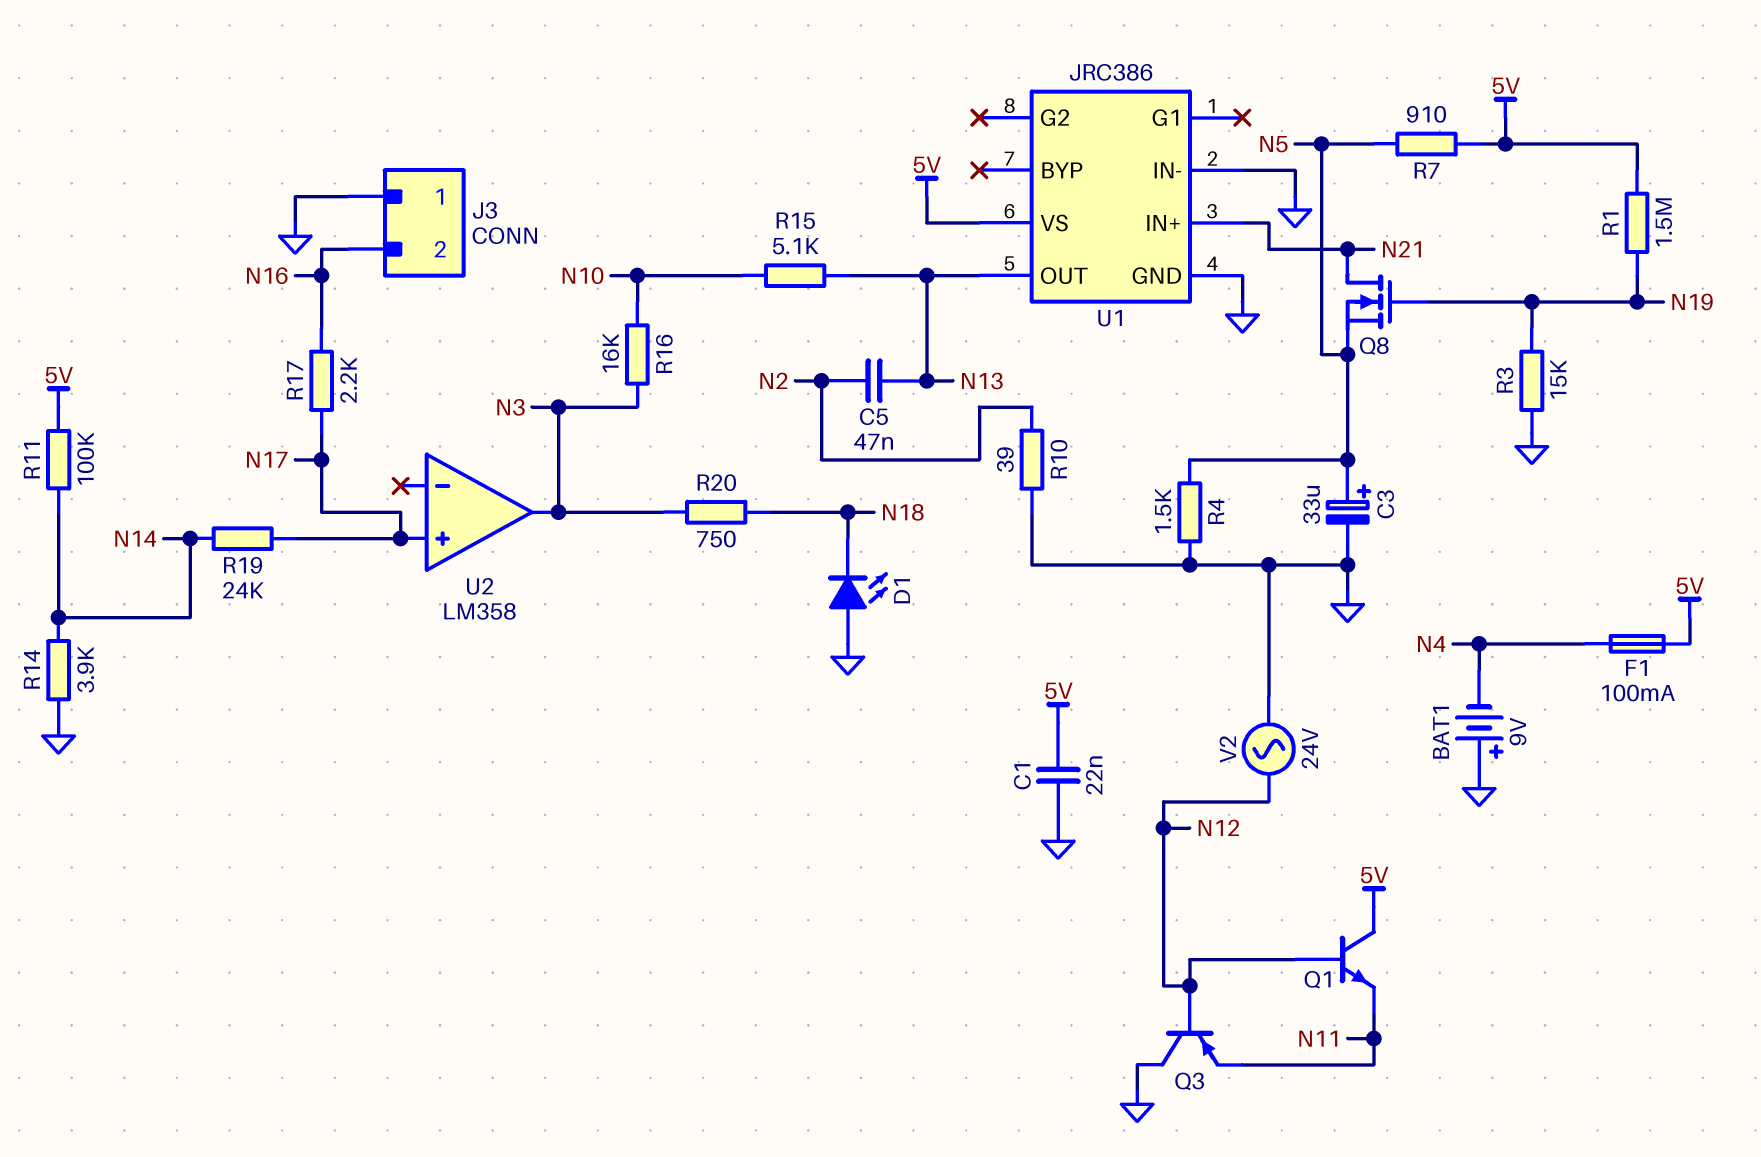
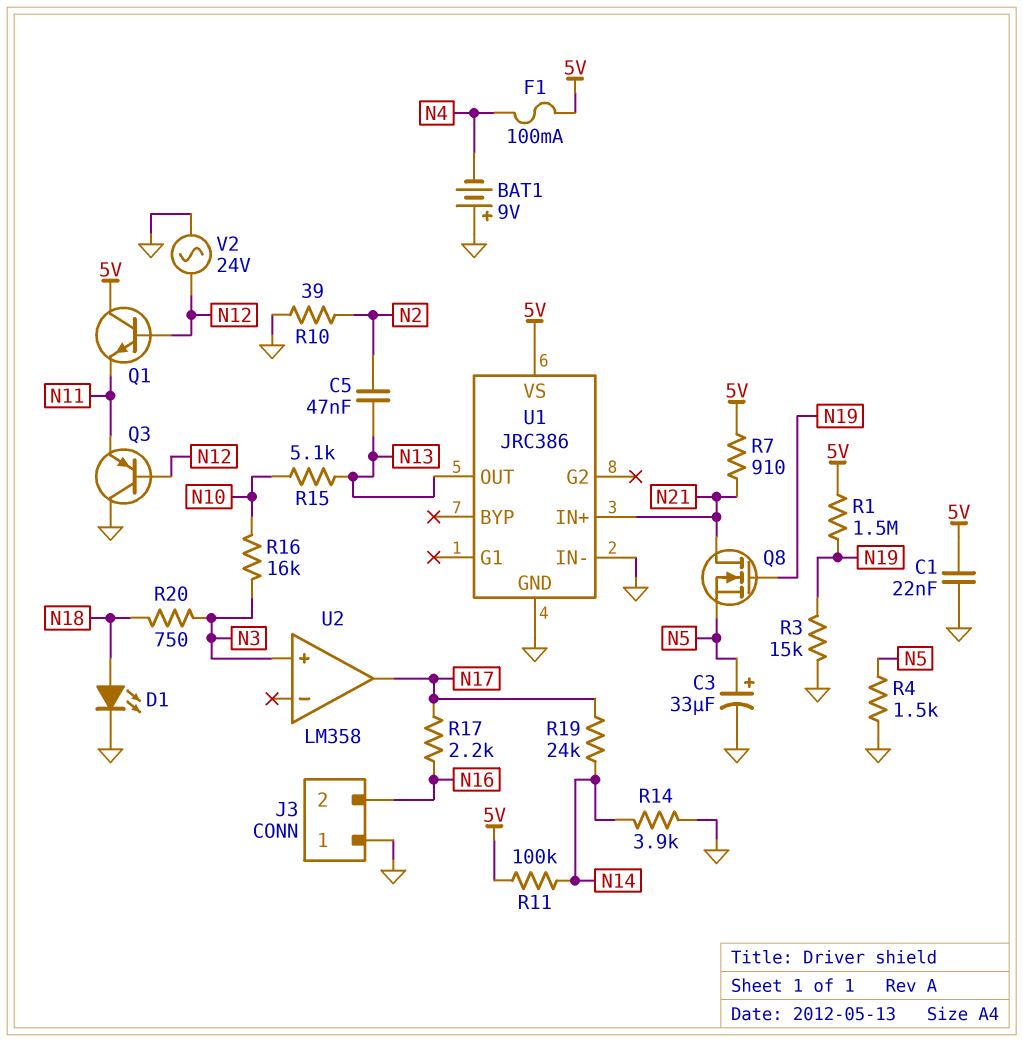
D1: LED (A GND, K N18) -> LED (A N18, K GND)
R7: 910 (5V, N5) -> 910 (5V, N21)
U2 pin in+: N17 -> N3
U2 pin out: N3 -> N17

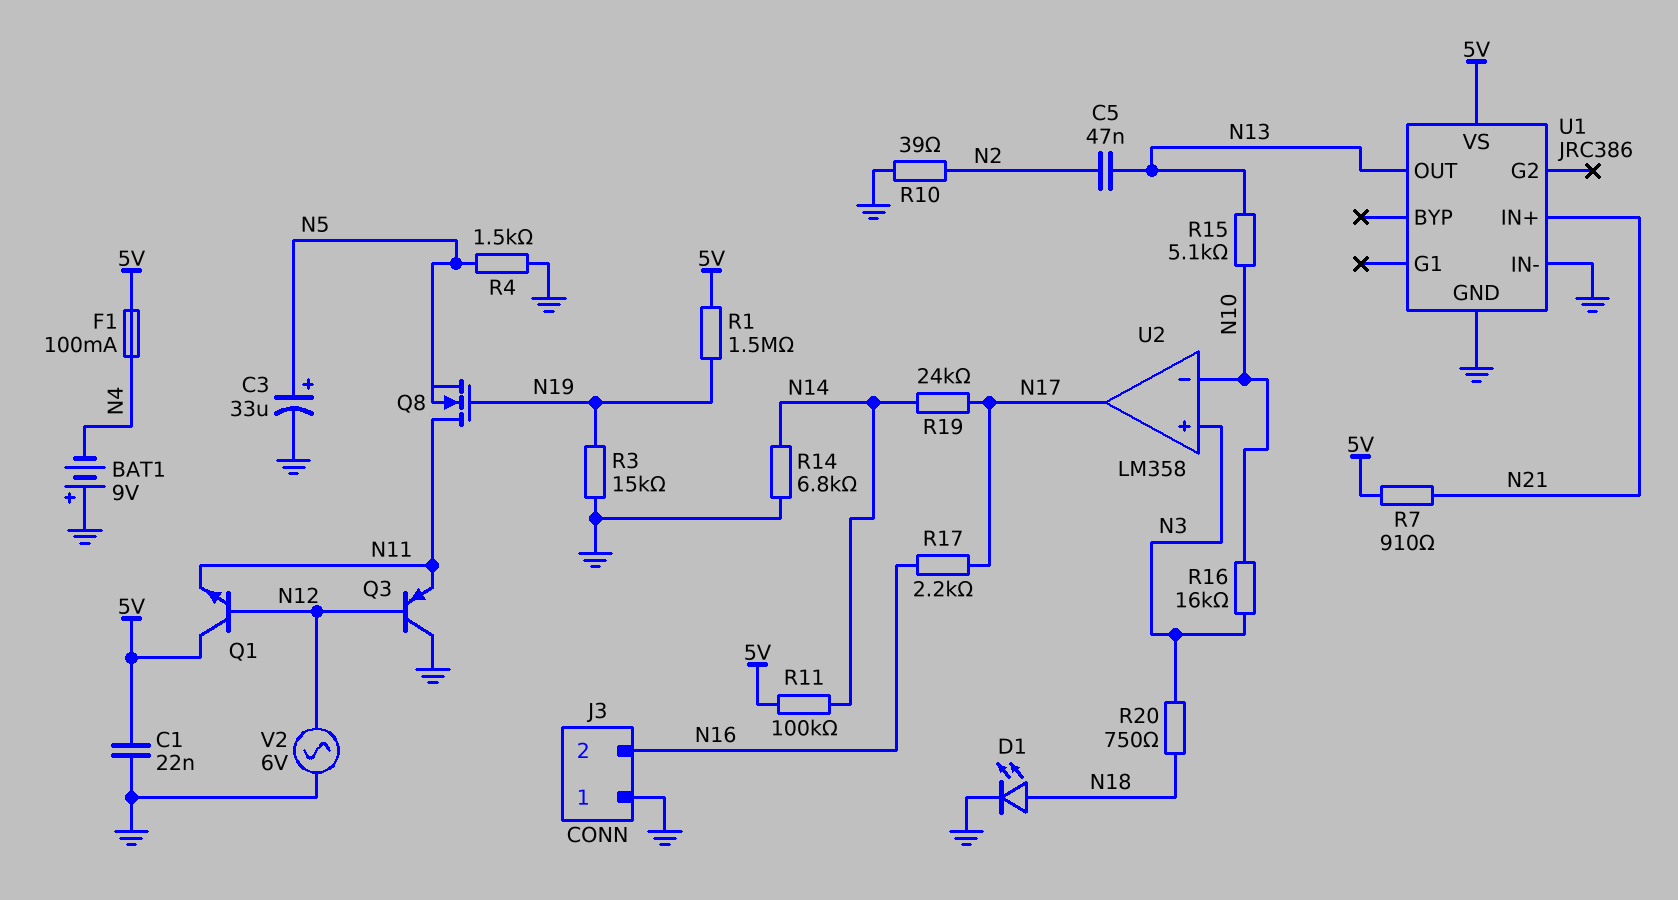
Q8: NMOS (G N19, D N21, S N5) -> NMOS (G N19, D N11, S N5)
R14: 3.9k (GND, N14) -> 6.8k (GND, N14)
U2 pin in-: none -> N10
V2: AC 24V (GND, N12) -> AC 6V (GND, N12)

